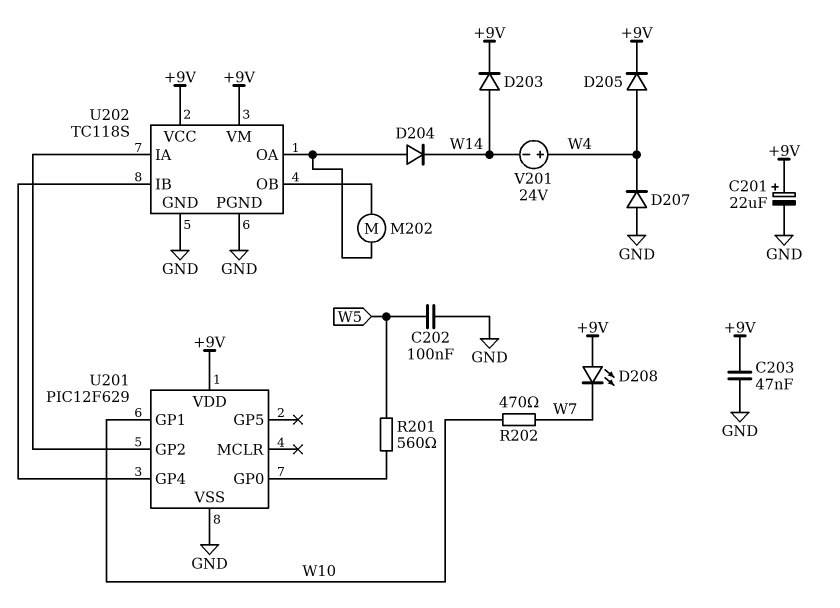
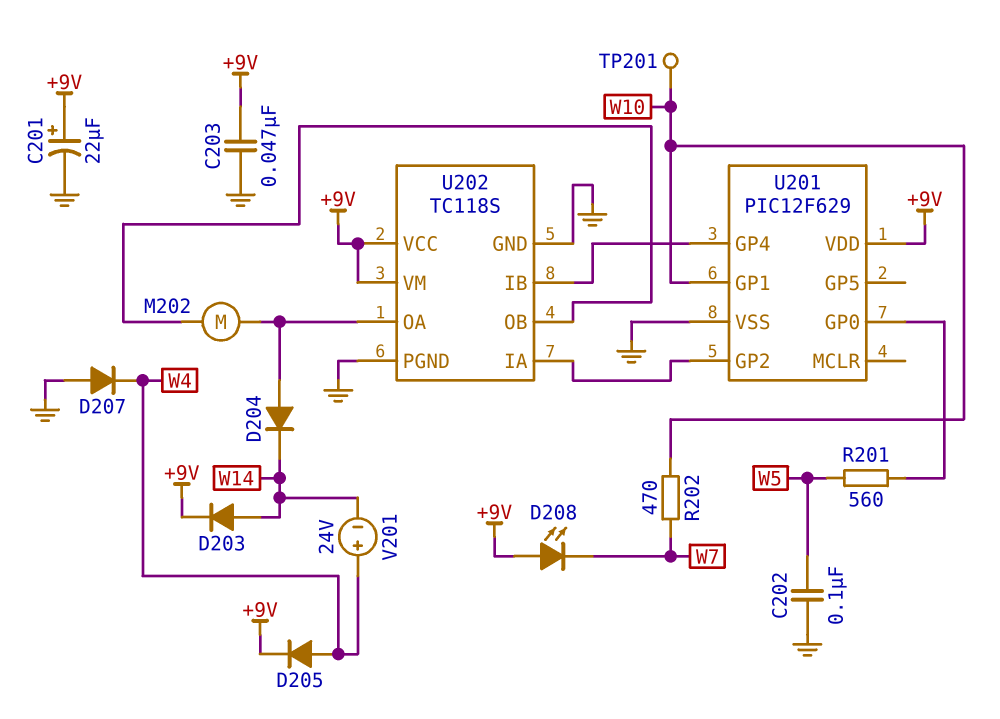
TP201: none -> test point (W10)

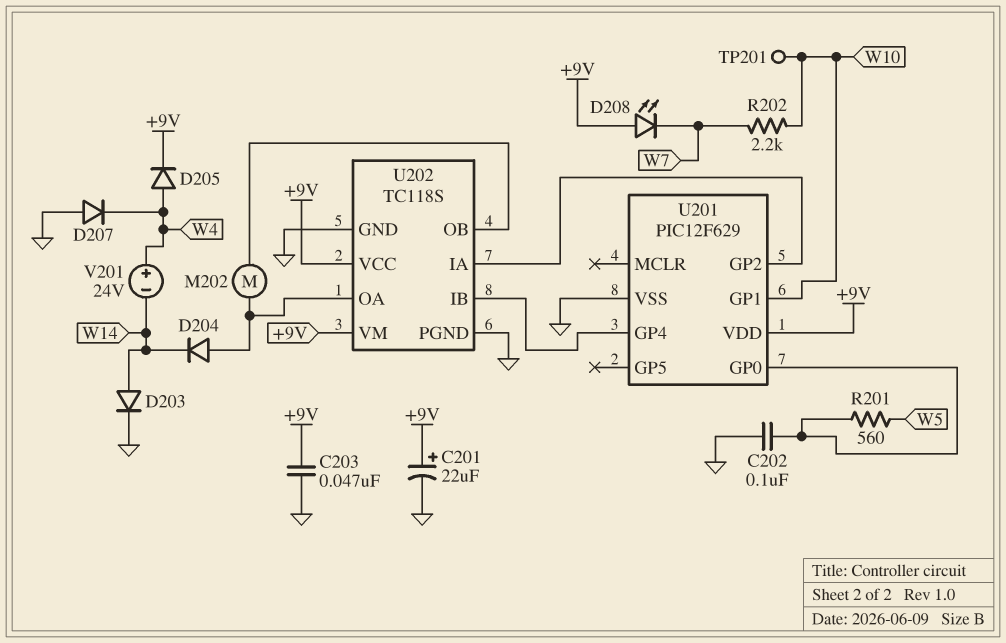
C202: 100nF (GND, W5) -> 100nF (GND, U201/GP0)
D203: diode (A W14, K +9V) -> diode (A W14, K GND)
R202: 470 (W7, W10) -> 2.2k (W7, W10)

